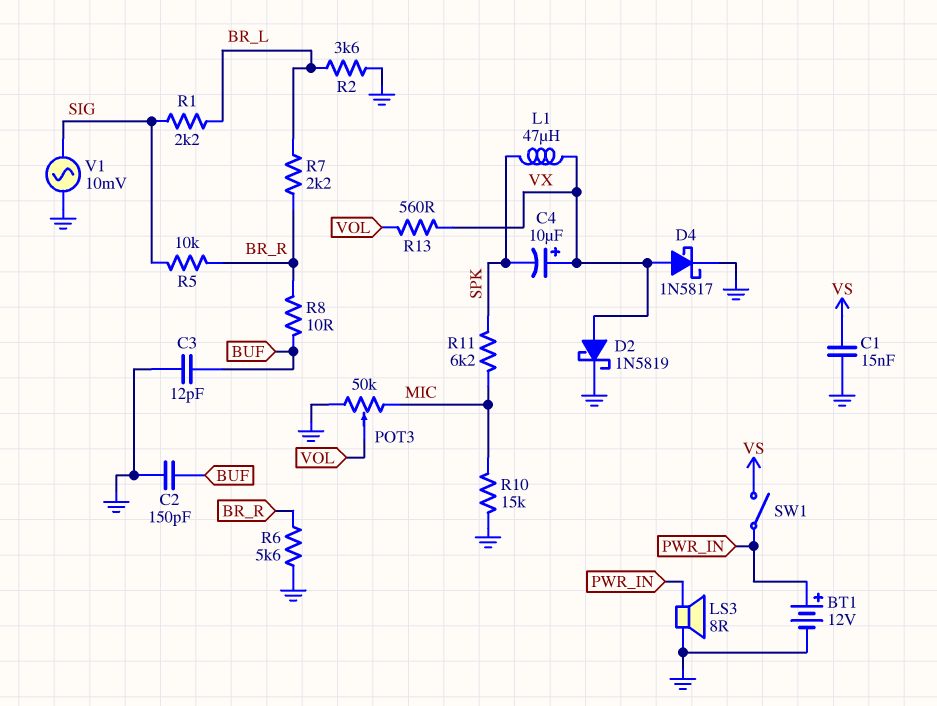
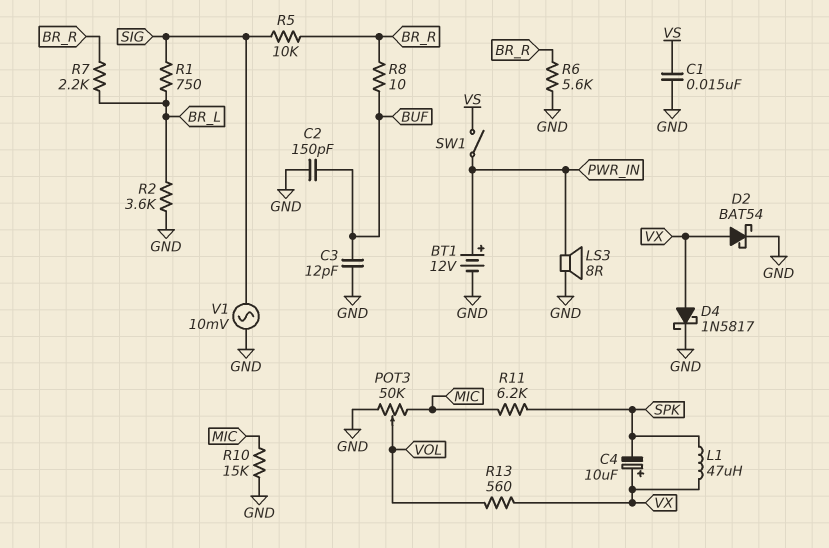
D2: schottky 1N5819 (A VX, K GND) -> schottky BAT54 (A VX, K GND)
R1: 2.2k (BR_L, SIG) -> 750 (BR_L, SIG)

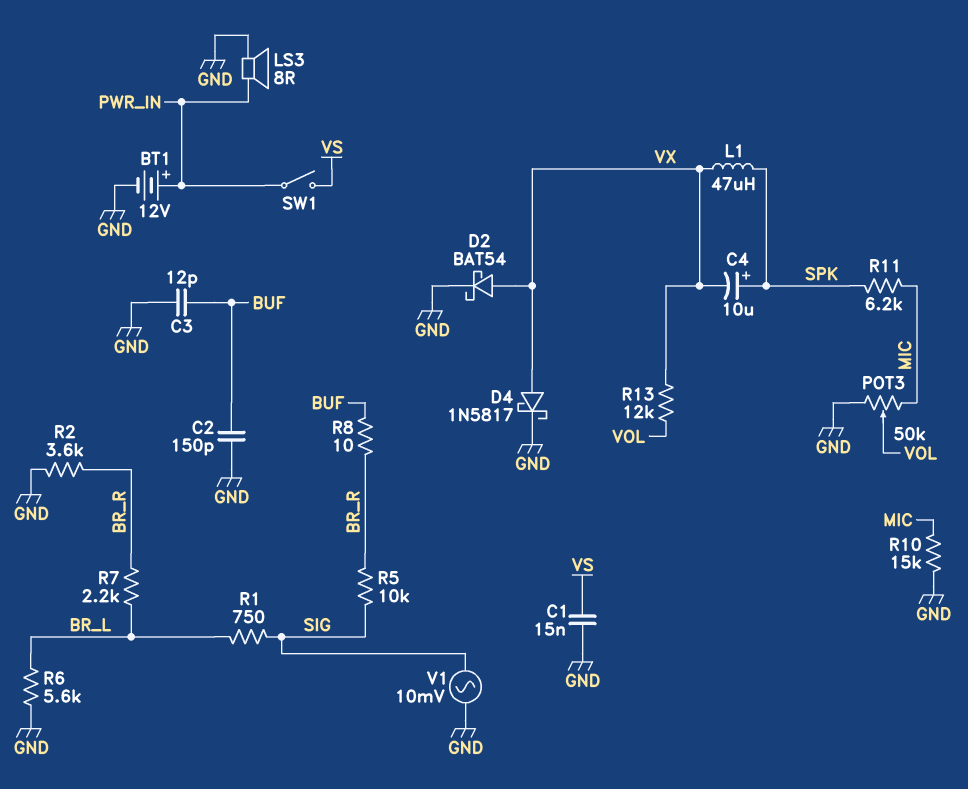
C4: 10uF (plus VX, minus SPK) -> 10uF (plus SPK, minus VX)
R2: 3.6k (BR_L, GND) -> 3.6k (BR_R, GND)
R6: 5.6k (BR_R, GND) -> 5.6k (BR_L, GND)
R13: 560 (VOL, VX) -> 12k (VOL, VX)

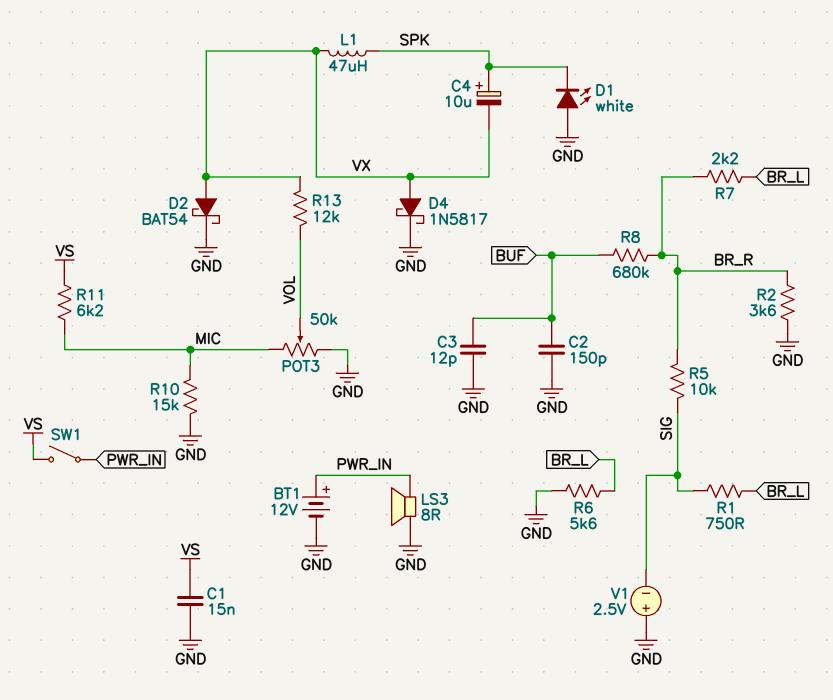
D1: none -> LED white (A GND, K SPK)
R8: 10 (BR_R, BUF) -> 680k (BR_R, BUF)
R11: 6.2k (MIC, SPK) -> 6.2k (MIC, VS)
V1: AC 10mV (GND, SIG) -> 2.5V (plus GND, minus SIG)

